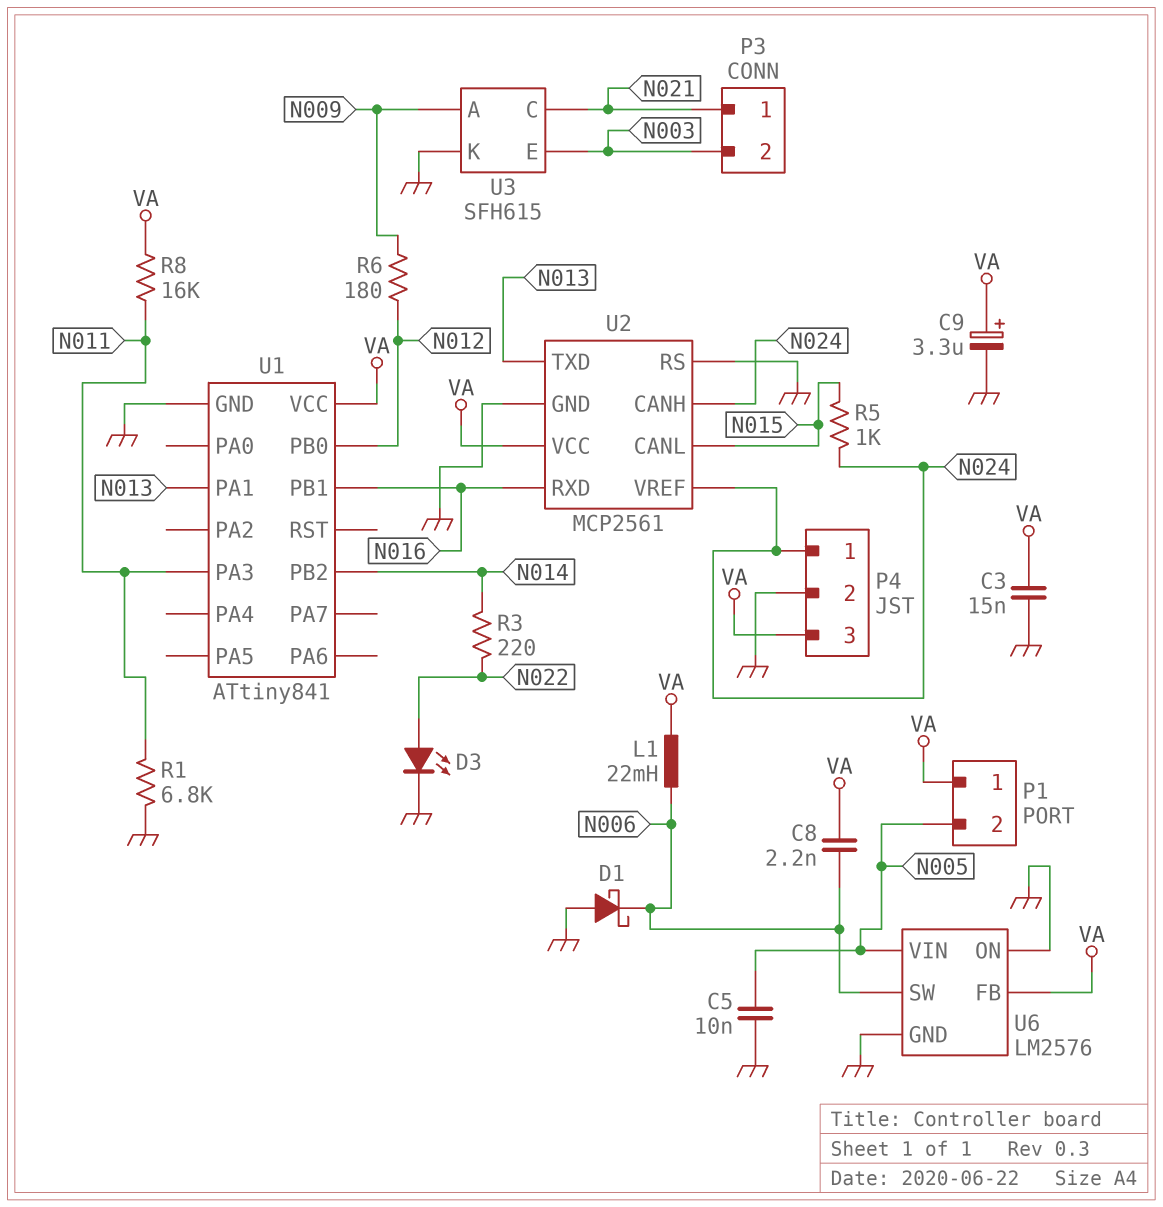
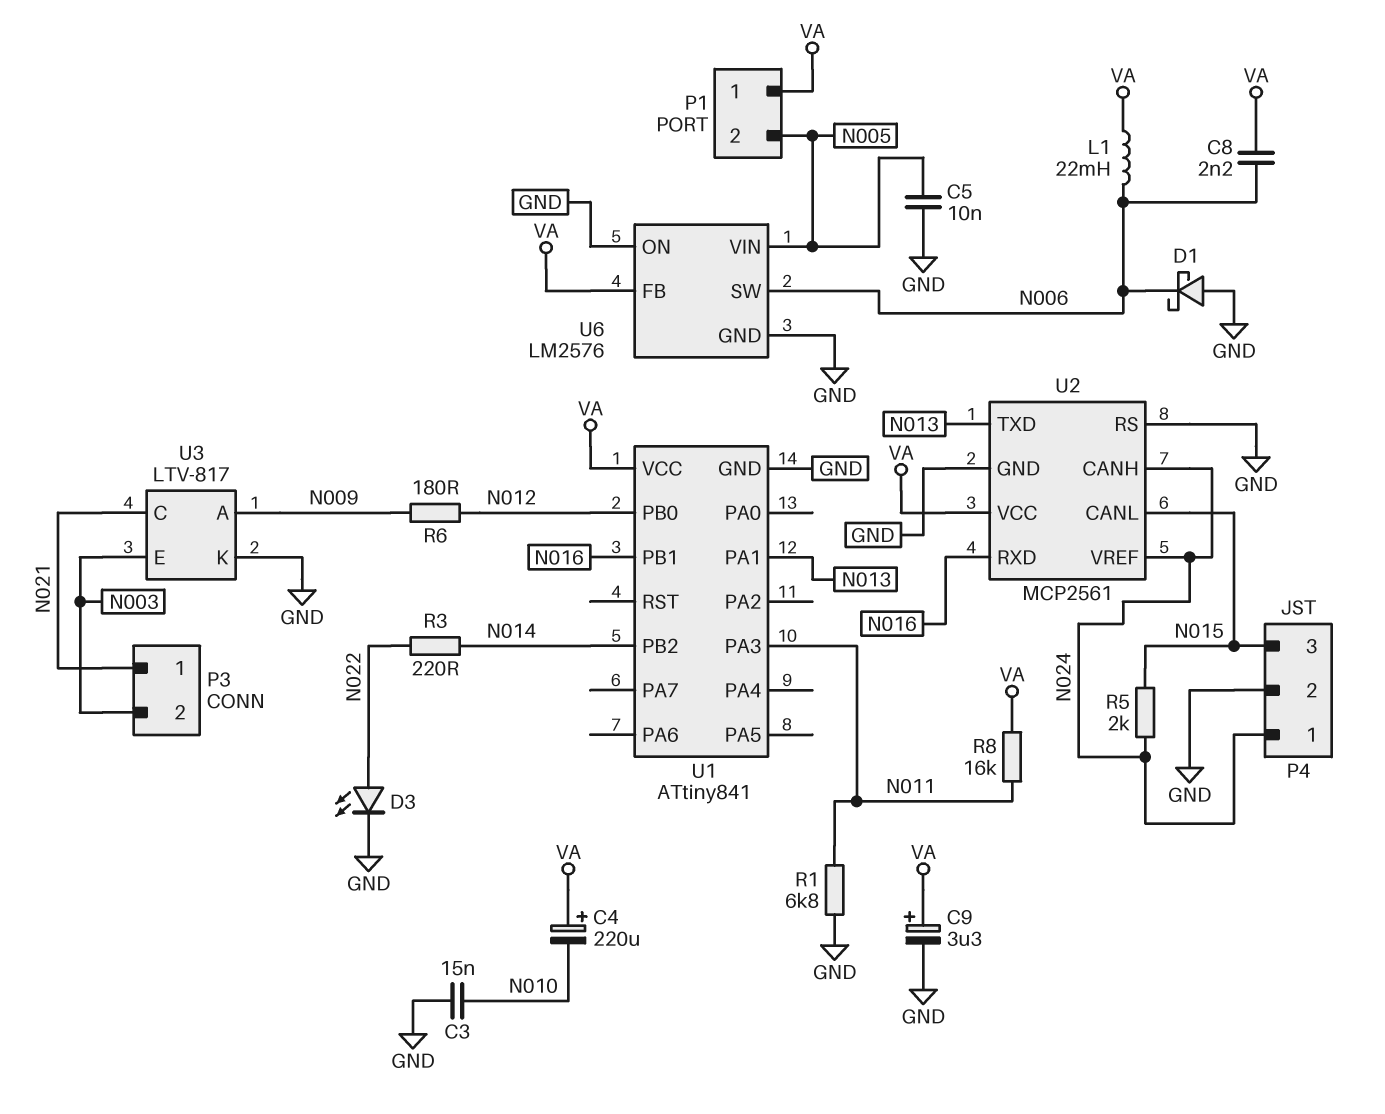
C3: 15nF (GND, VA) -> 15nF (GND, N010)
C4: none -> 220uF (plus VA, minus N010)
P4 pin 3: VA -> N015
R5: 1k (N015, N024) -> 2k (N015, N024)
U3: SFH615 -> LTV-817

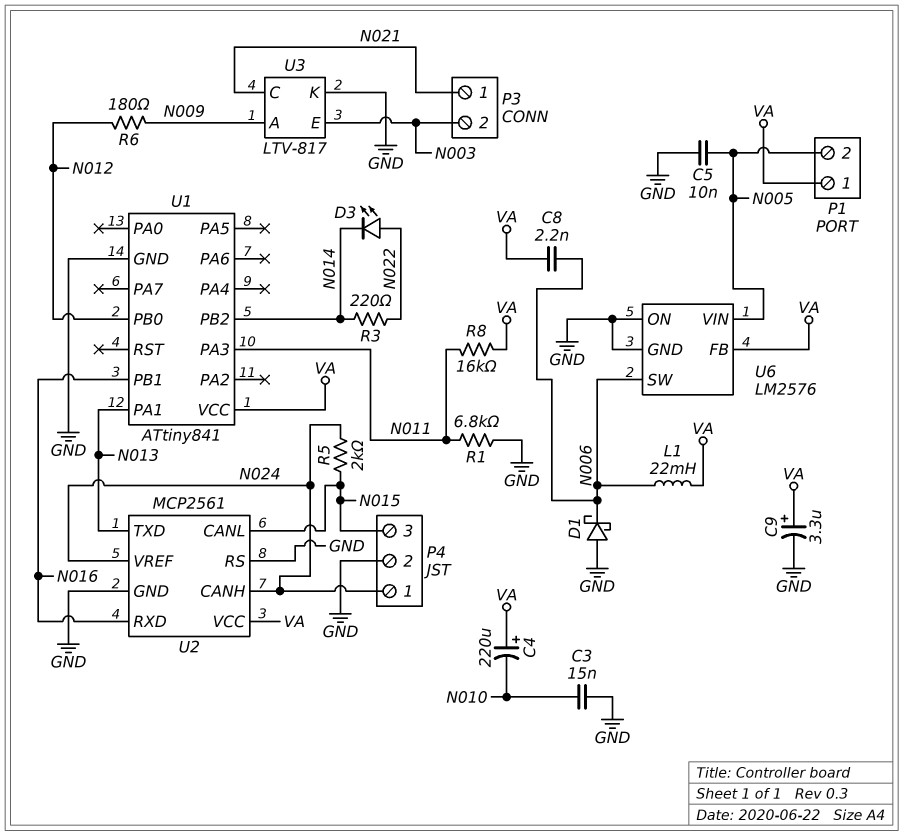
D3: LED (A N022, K GND) -> LED (A N022, K N014)

